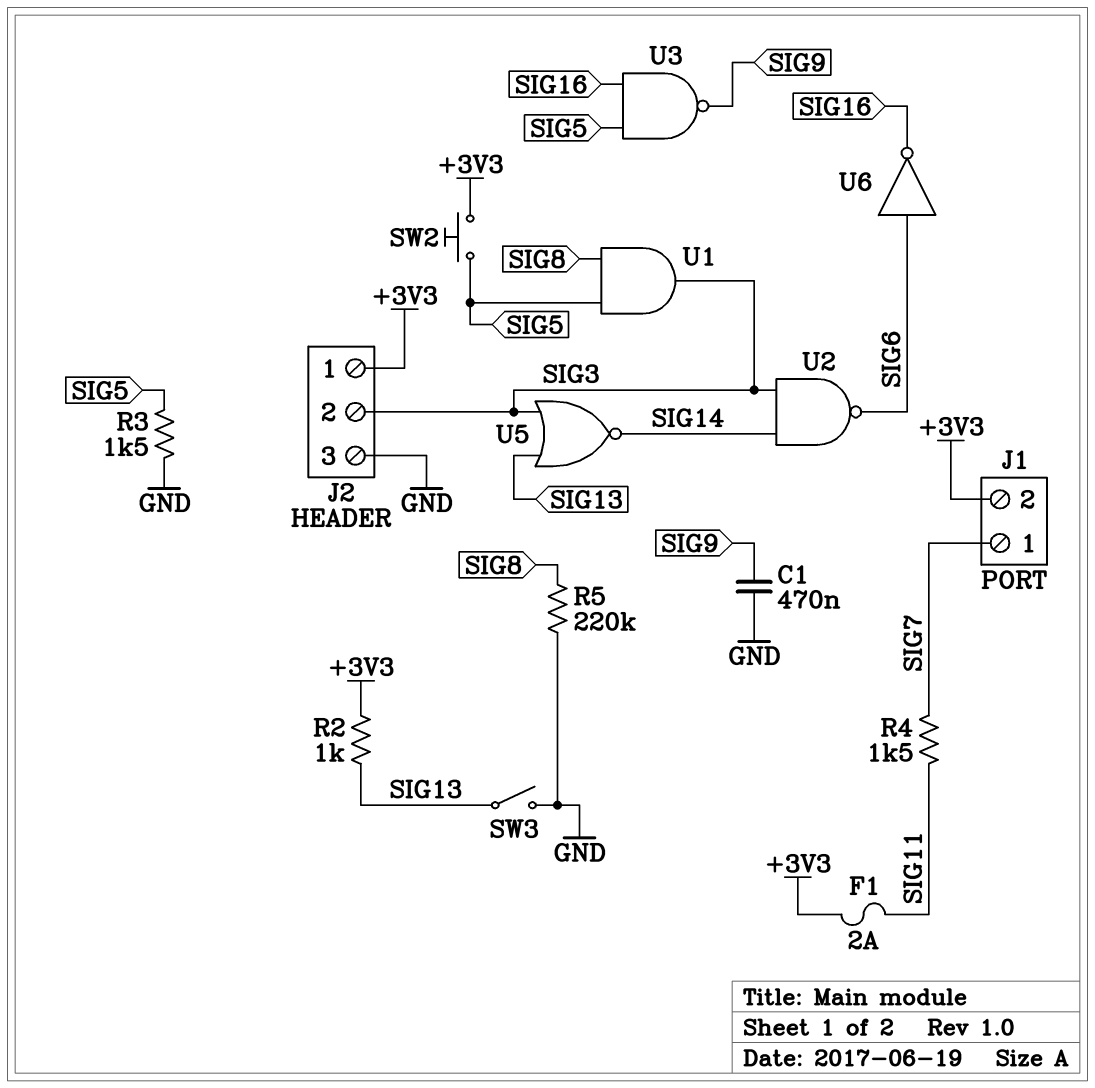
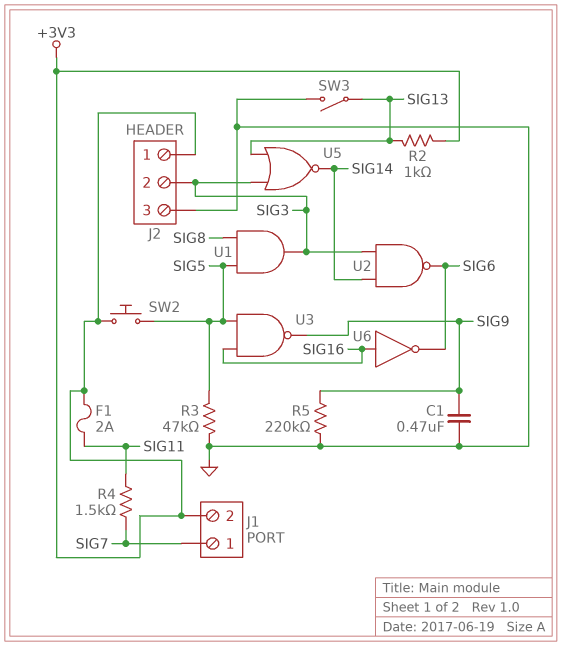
R3: 1.5k (GND, SIG5) -> 47k (GND, SIG5)
R5: 220k (GND, SIG8) -> 220k (GND, SIG9)
U6: NOT (in SIG6, out SIG16) -> NOT (in SIG16, out SIG6)

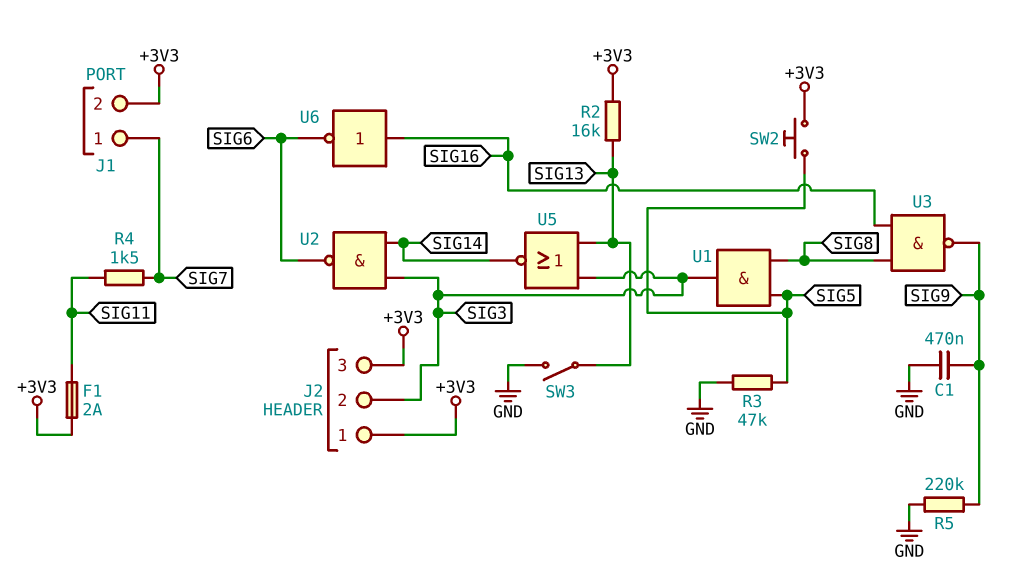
J2 pin 3: GND -> +3V3
R2: 1k (+3V3, SIG13) -> 16k (+3V3, SIG13)
U3: NAND (in SIG5, in SIG16, out SIG9) -> NAND (in SIG8, in SIG16, out SIG9)

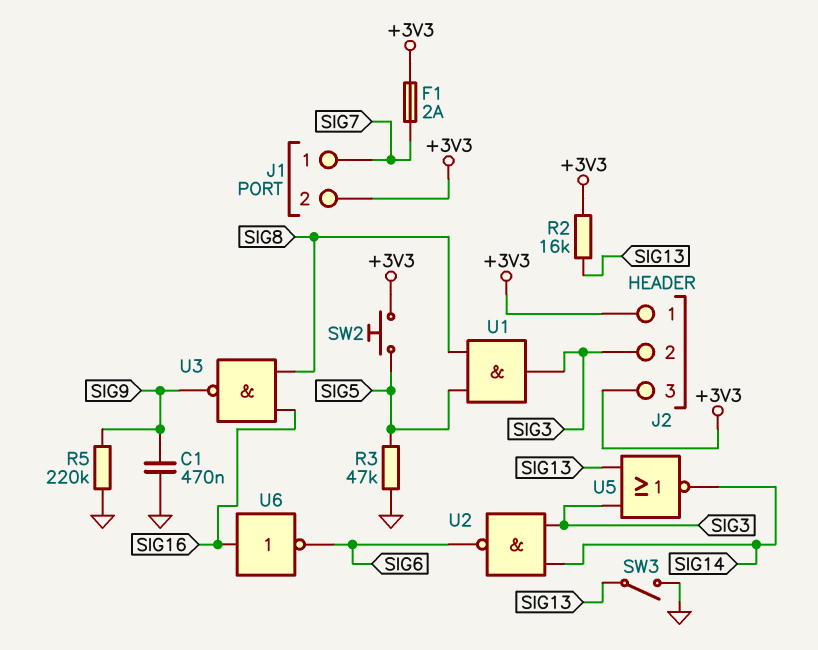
F1: 2A (+3V3, SIG11) -> 2A (+3V3, SIG7)
R4: 1.5k (SIG7, SIG11) -> none

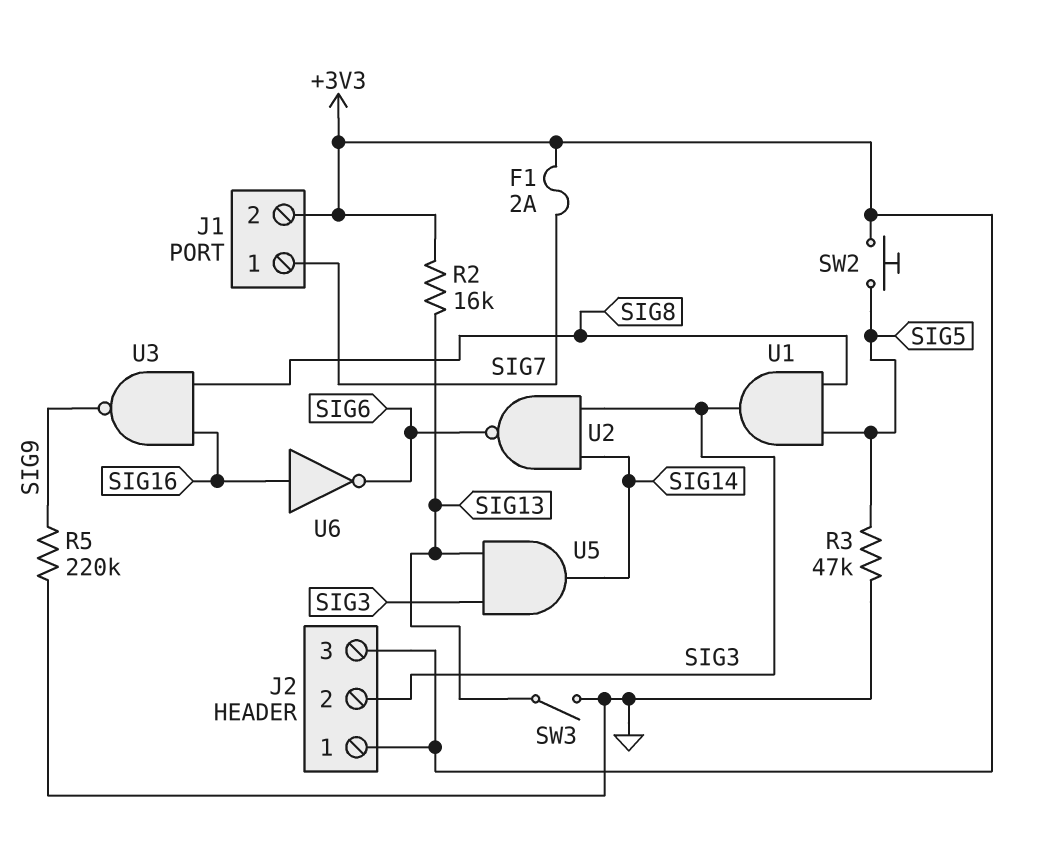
C1: 470nF (GND, SIG9) -> none
U5: NOR (in SIG3, in SIG13, out SIG14) -> AND (in SIG3, in SIG13, out SIG14)

